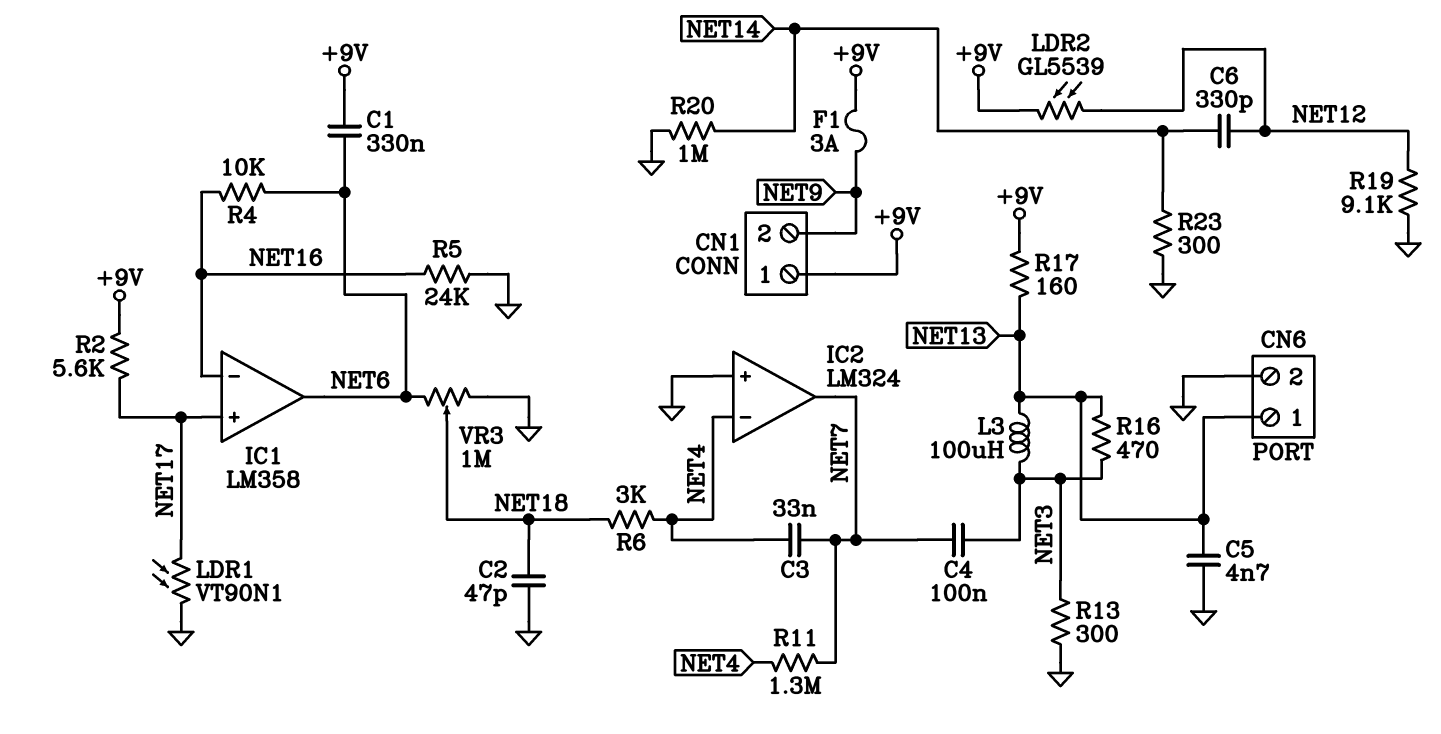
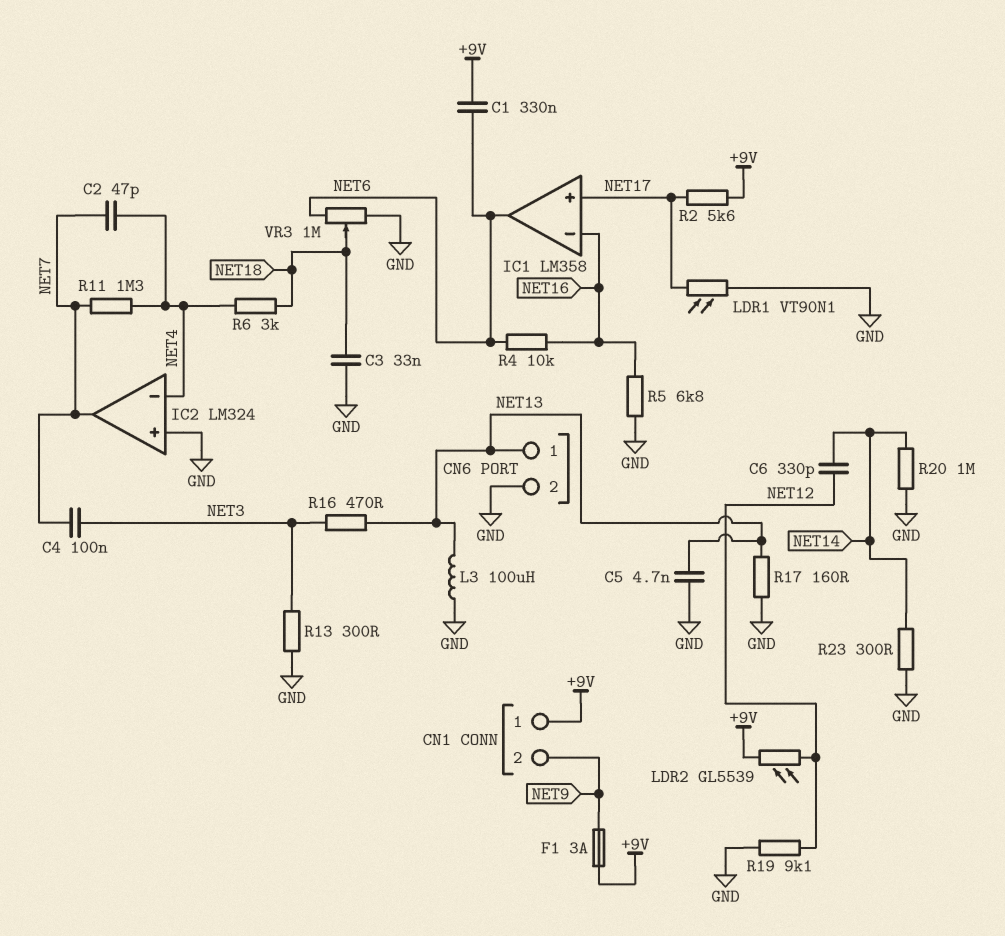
C2: 47pF (GND, NET18) -> 47pF (NET4, NET7)
C3: 33nF (NET4, NET7) -> 33nF (GND, NET18)
L3: 100uH (NET3, NET13) -> 100uH (GND, NET13)
R5: 24k (GND, NET16) -> 6.8k (GND, NET16)
R17: 160 (+9V, NET13) -> 160 (GND, NET13)

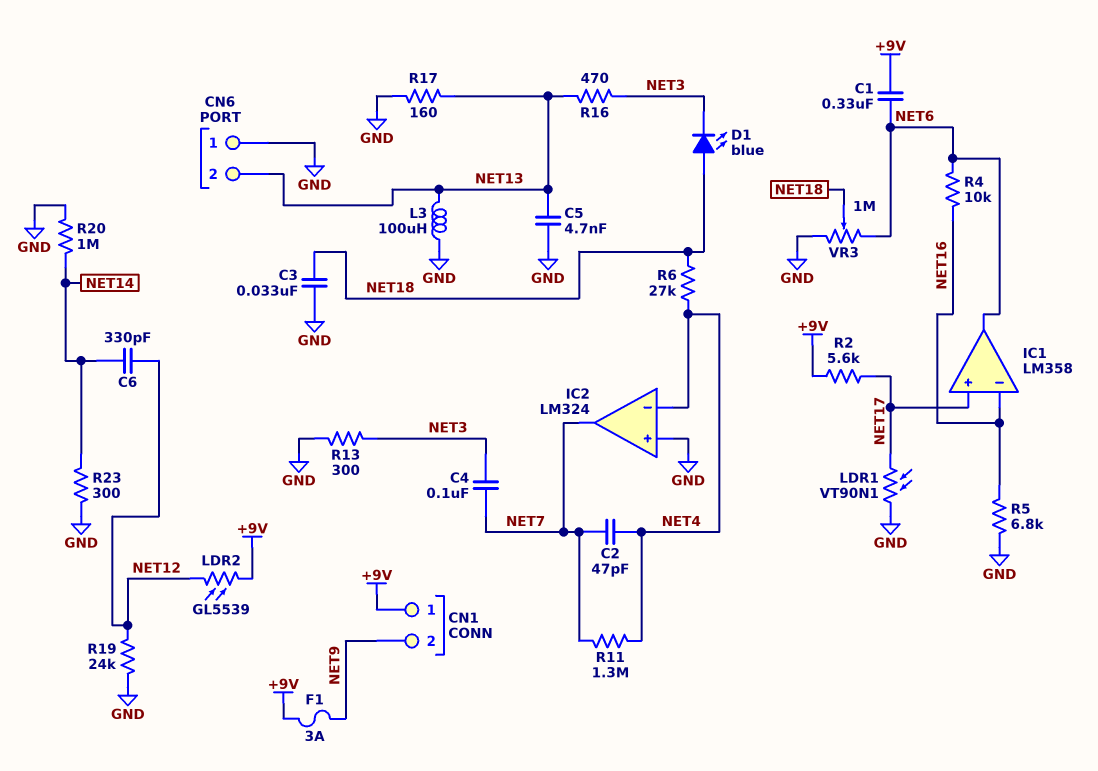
CN6 pin 1: NET13 -> GND
CN6 pin 2: GND -> NET13
D1: none -> LED blue (A NET18, K NET3)
R6: 3k (NET4, NET18) -> 27k (NET4, NET18)
R19: 9.1k (GND, NET12) -> 24k (GND, NET12)

